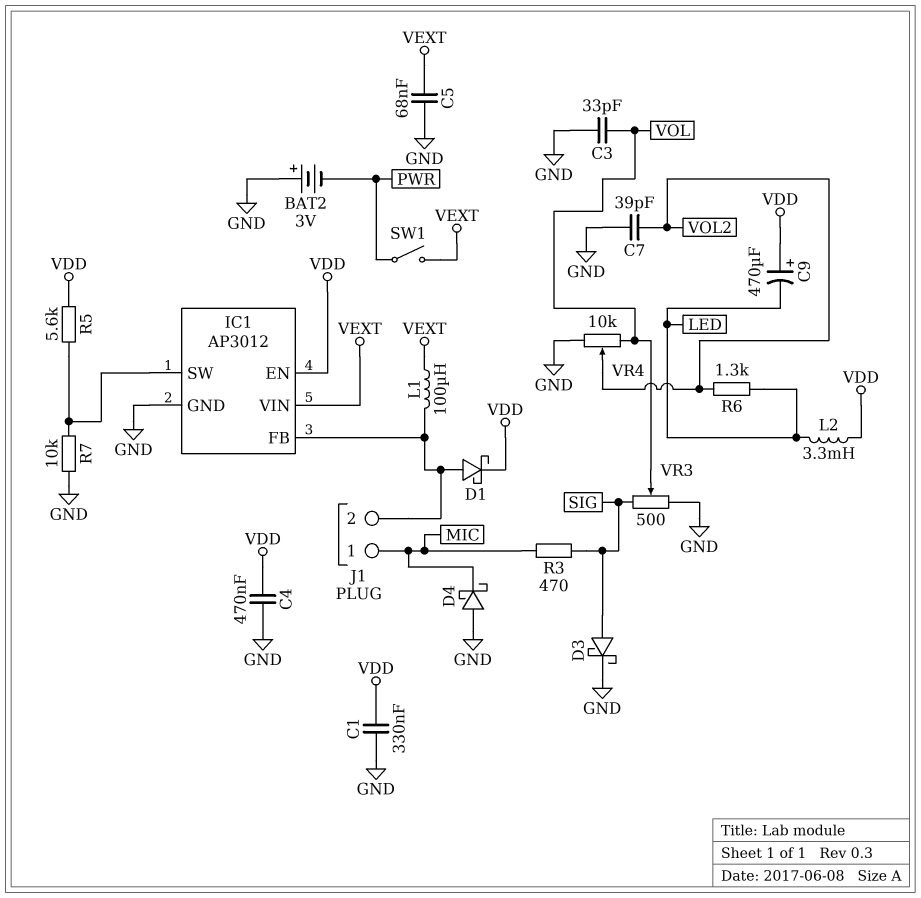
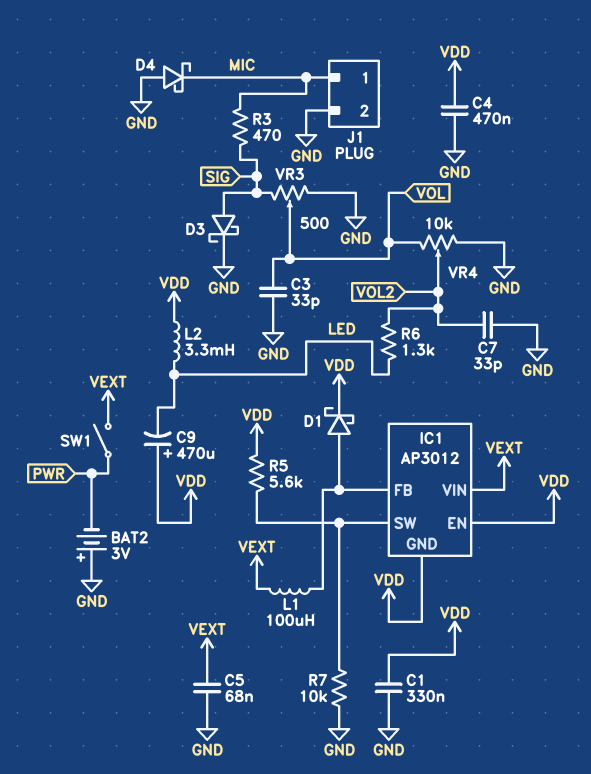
C7: 39pF (GND, VOL2) -> 33pF (GND, VOL2)
IC1 pin GND: GND -> VDD
J1 pin 2: IC1/FB -> GND

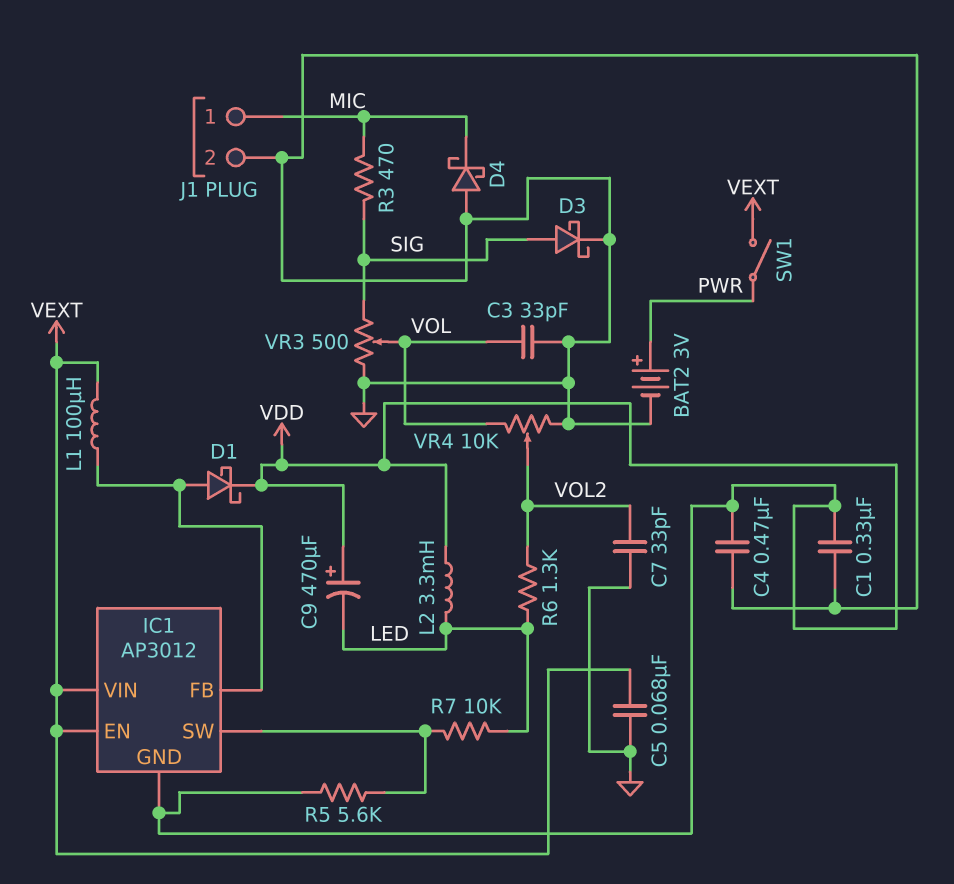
BAT2: 3V (plus GND, minus PWR) -> 3V (plus PWR, minus GND)
IC1 pin EN: VDD -> VEXT
R7: 10k (GND, IC1/SW) -> 10k (IC1/SW, LED)

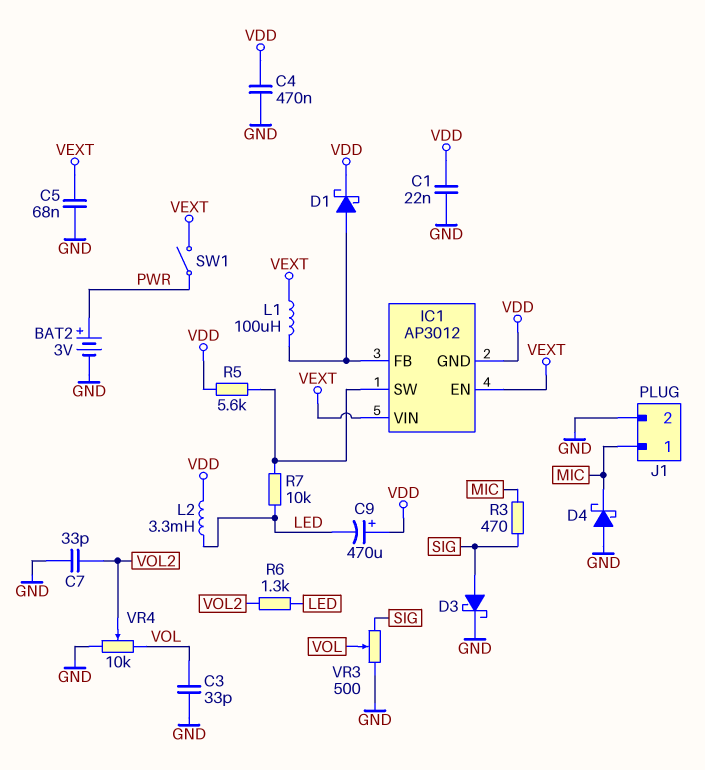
C1: 330nF (GND, VDD) -> 22nF (GND, VDD)

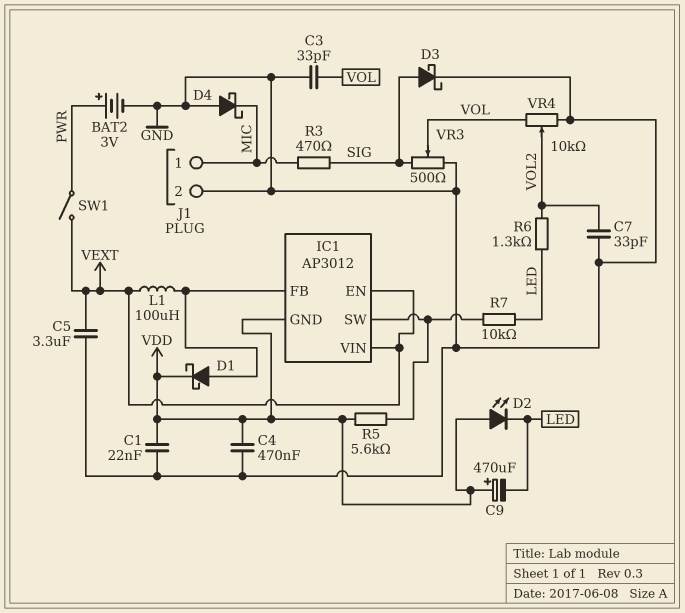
C5: 68nF (GND, VEXT) -> 3.3uF (GND, VEXT)
D2: none -> LED (A VDD, K LED)
L2: 3.3mH (LED, VDD) -> none

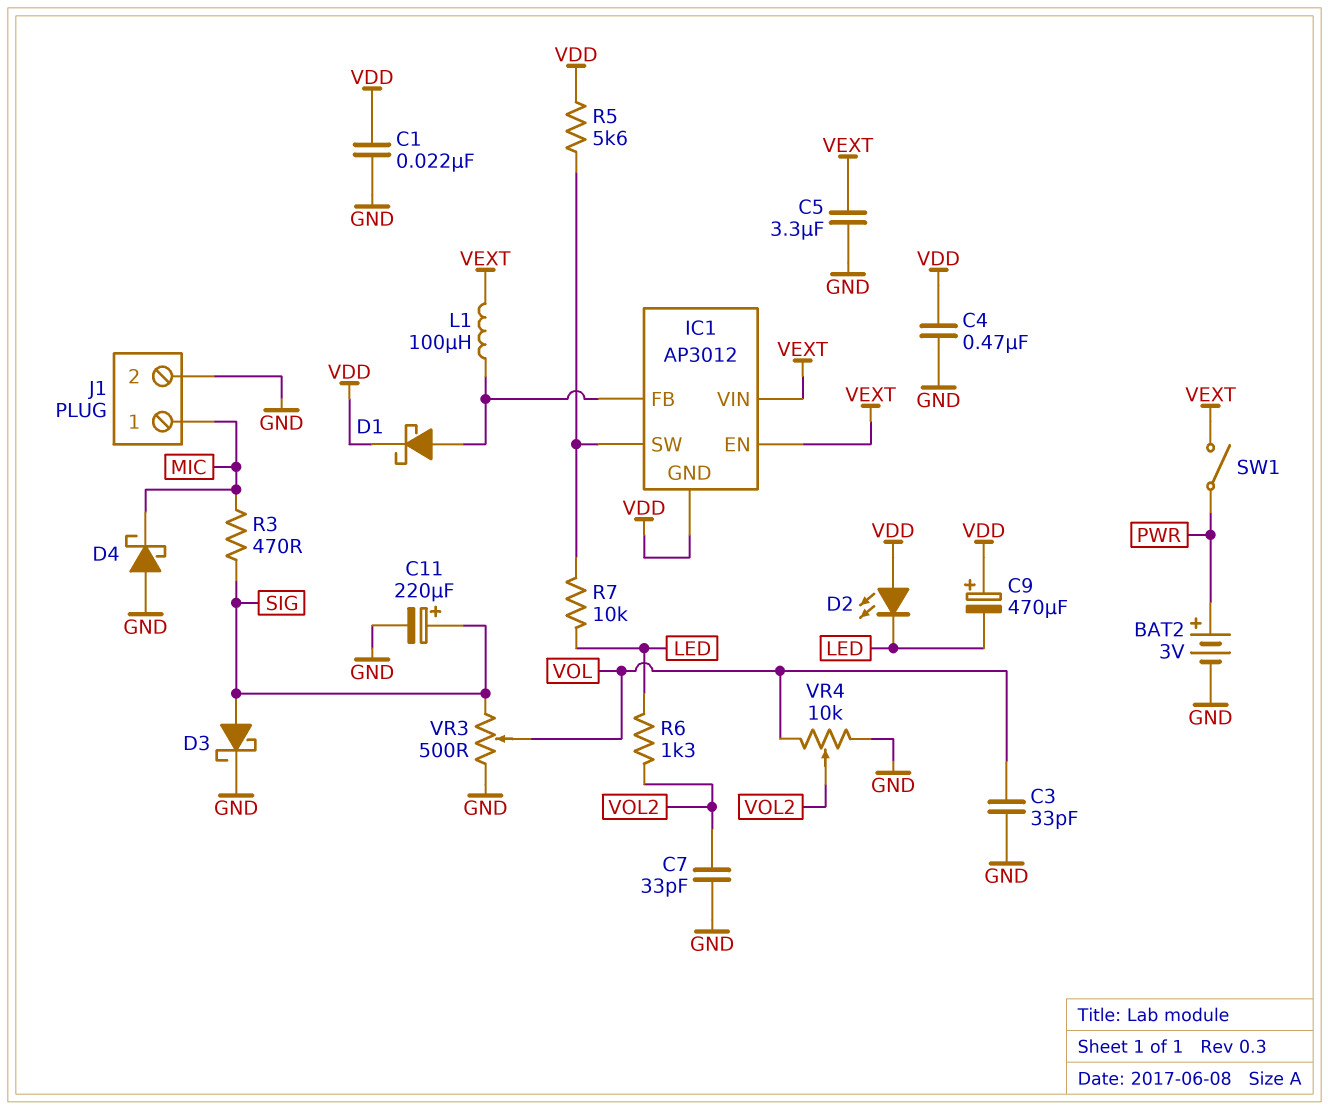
C11: none -> 220uF (plus SIG, minus GND)

